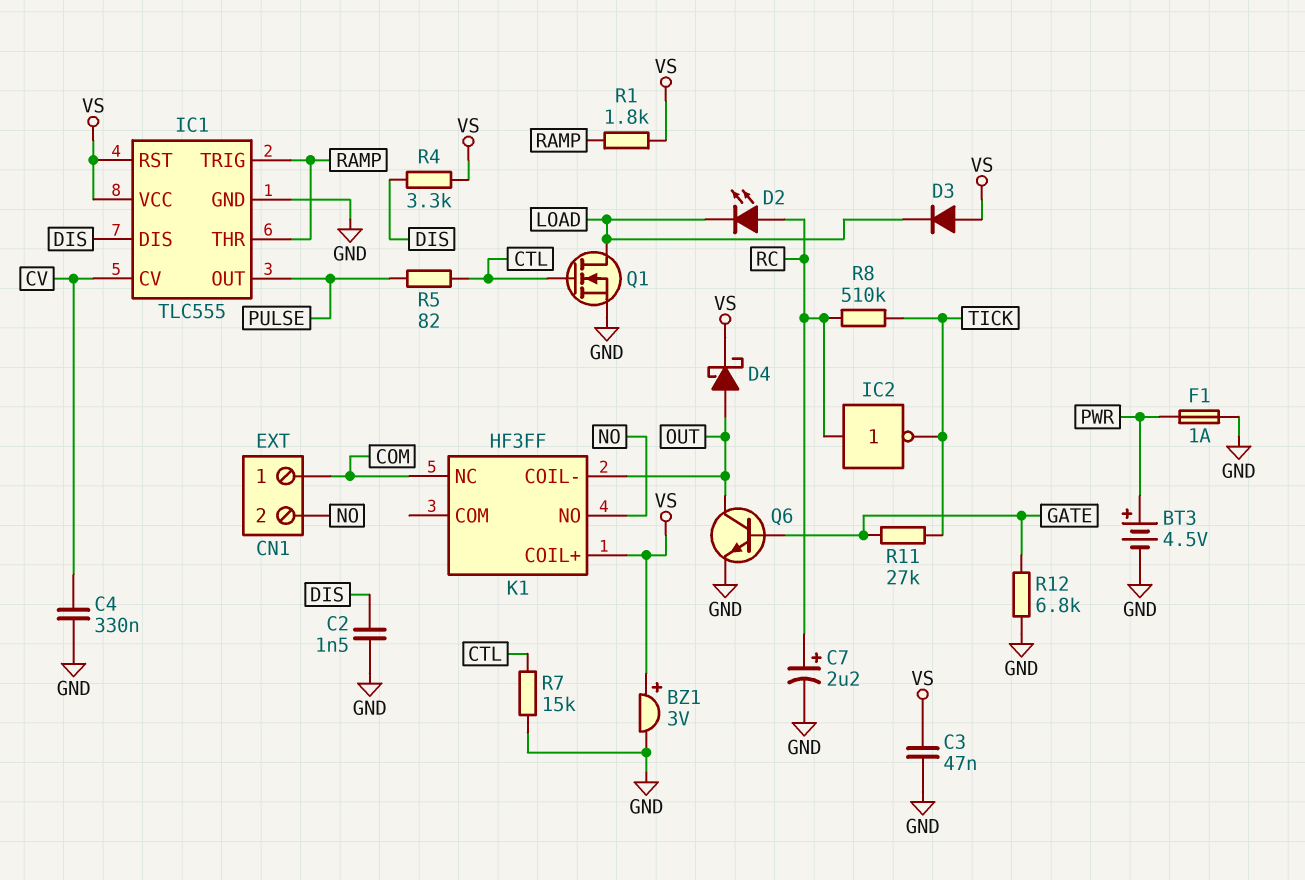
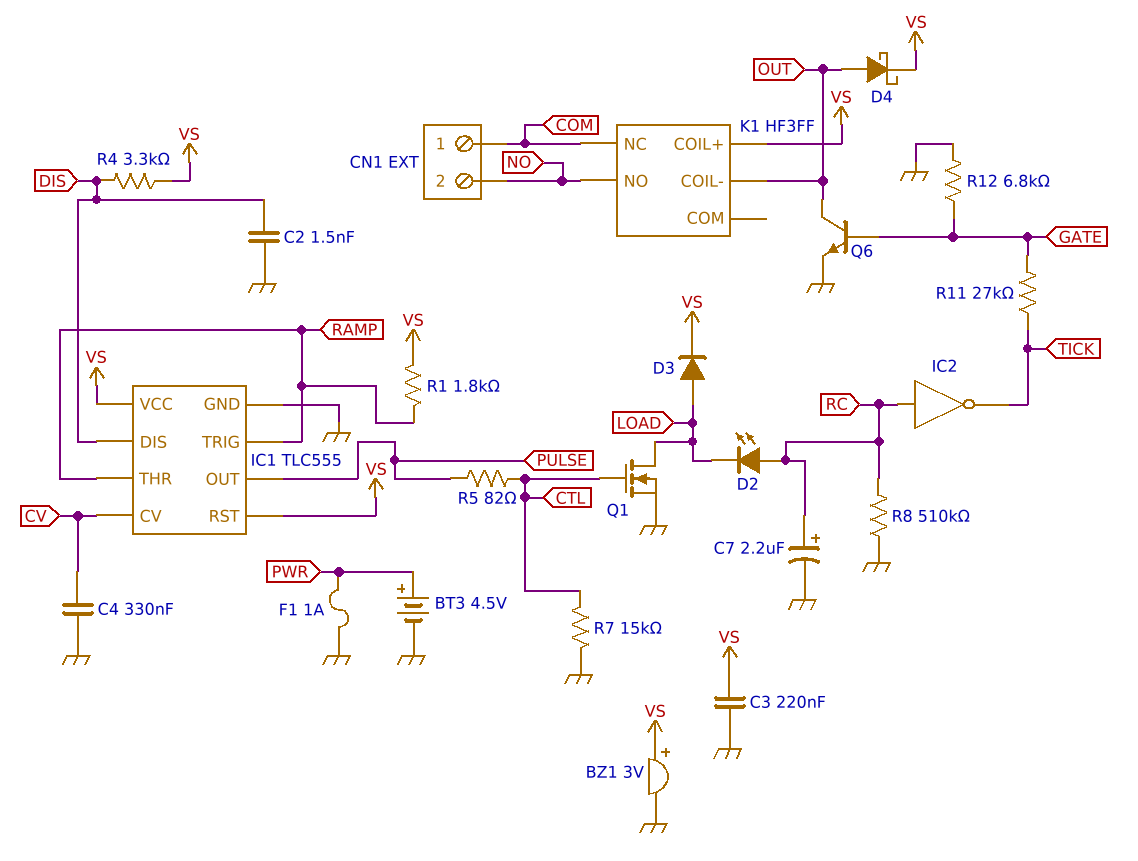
C3: 47nF (GND, VS) -> 220nF (GND, VS)
D3: diode (A VS, K LOAD) -> diode (A LOAD, K VS)
R8: 510k (RC, TICK) -> 510k (GND, RC)

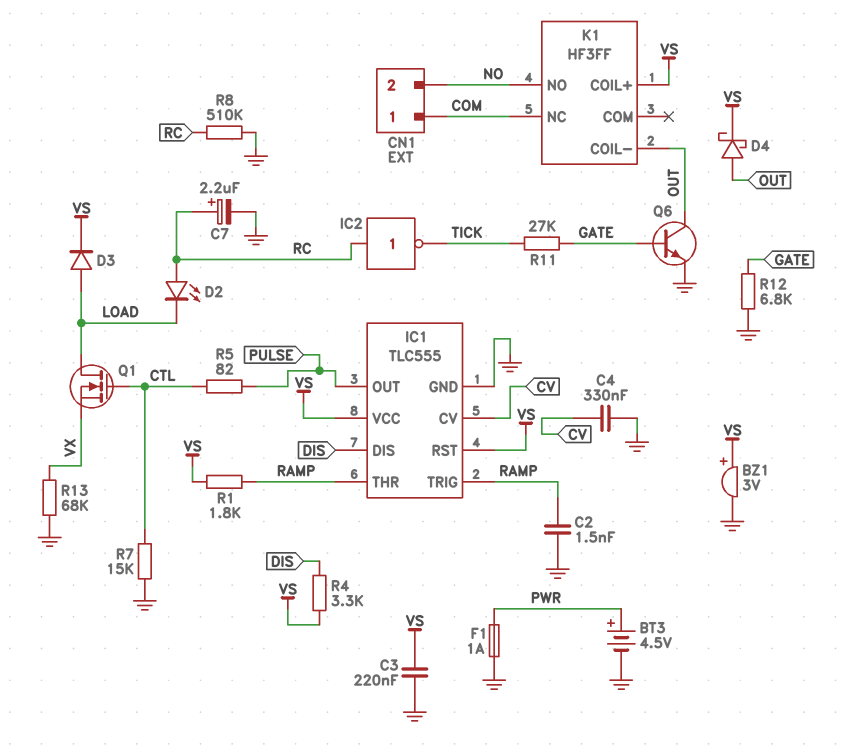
C2: 1.5nF (DIS, GND) -> 1.5nF (GND, RAMP)
Q1: NMOS (G CTL, D LOAD, S GND) -> NMOS (G CTL, D LOAD, S VX)
R13: none -> 68k (GND, VX)

